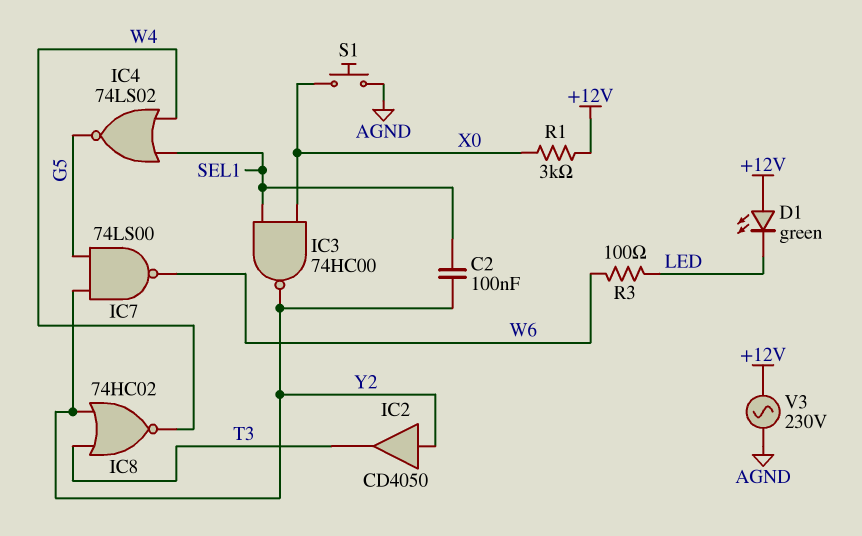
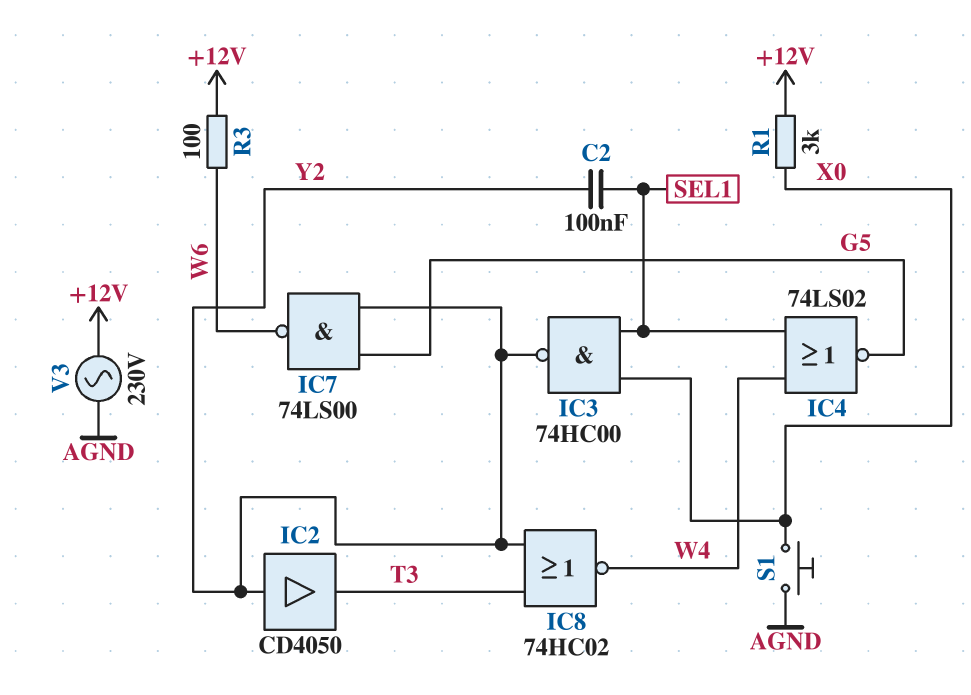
D1: LED green (A +12V, K LED) -> none
R3: 100 (LED, W6) -> 100 (+12V, W6)

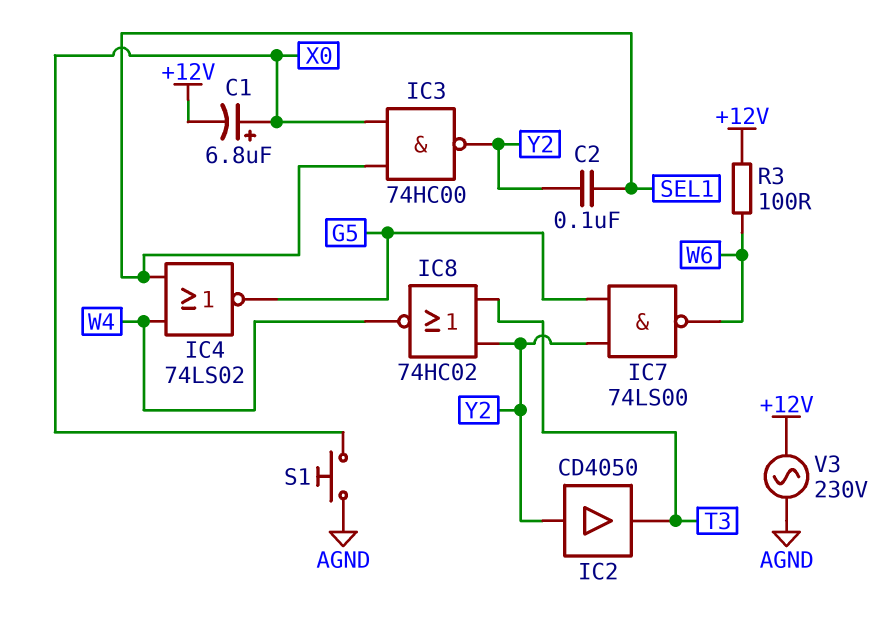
C1: none -> 6.8uF (plus X0, minus +12V)
R1: 3k (+12V, X0) -> none

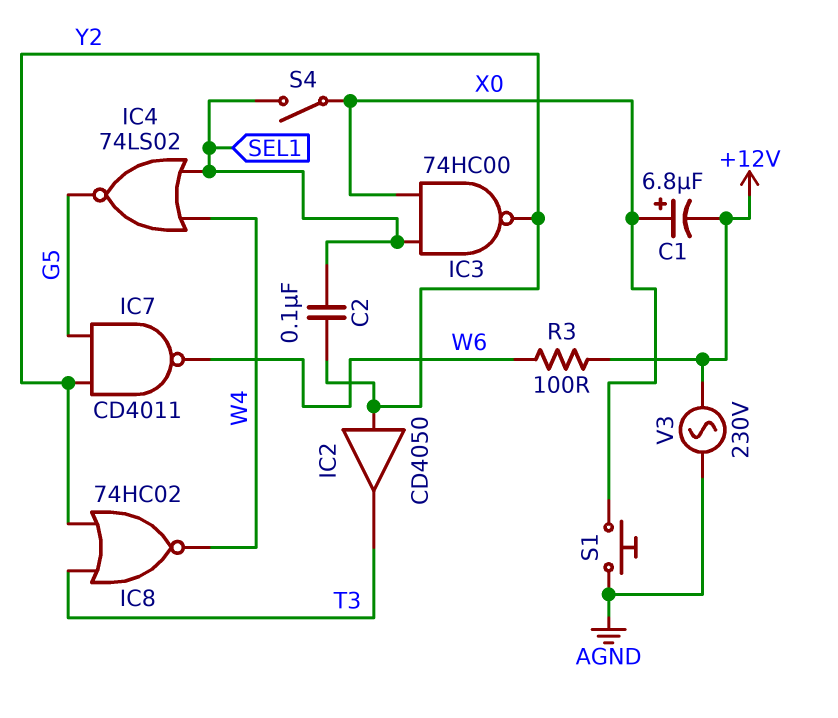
IC7: NAND 74LS00 (in G5, in Y2, out W6) -> NAND CD4011 (in G5, in Y2, out W6)
S4: none -> switch (SEL1, X0)

